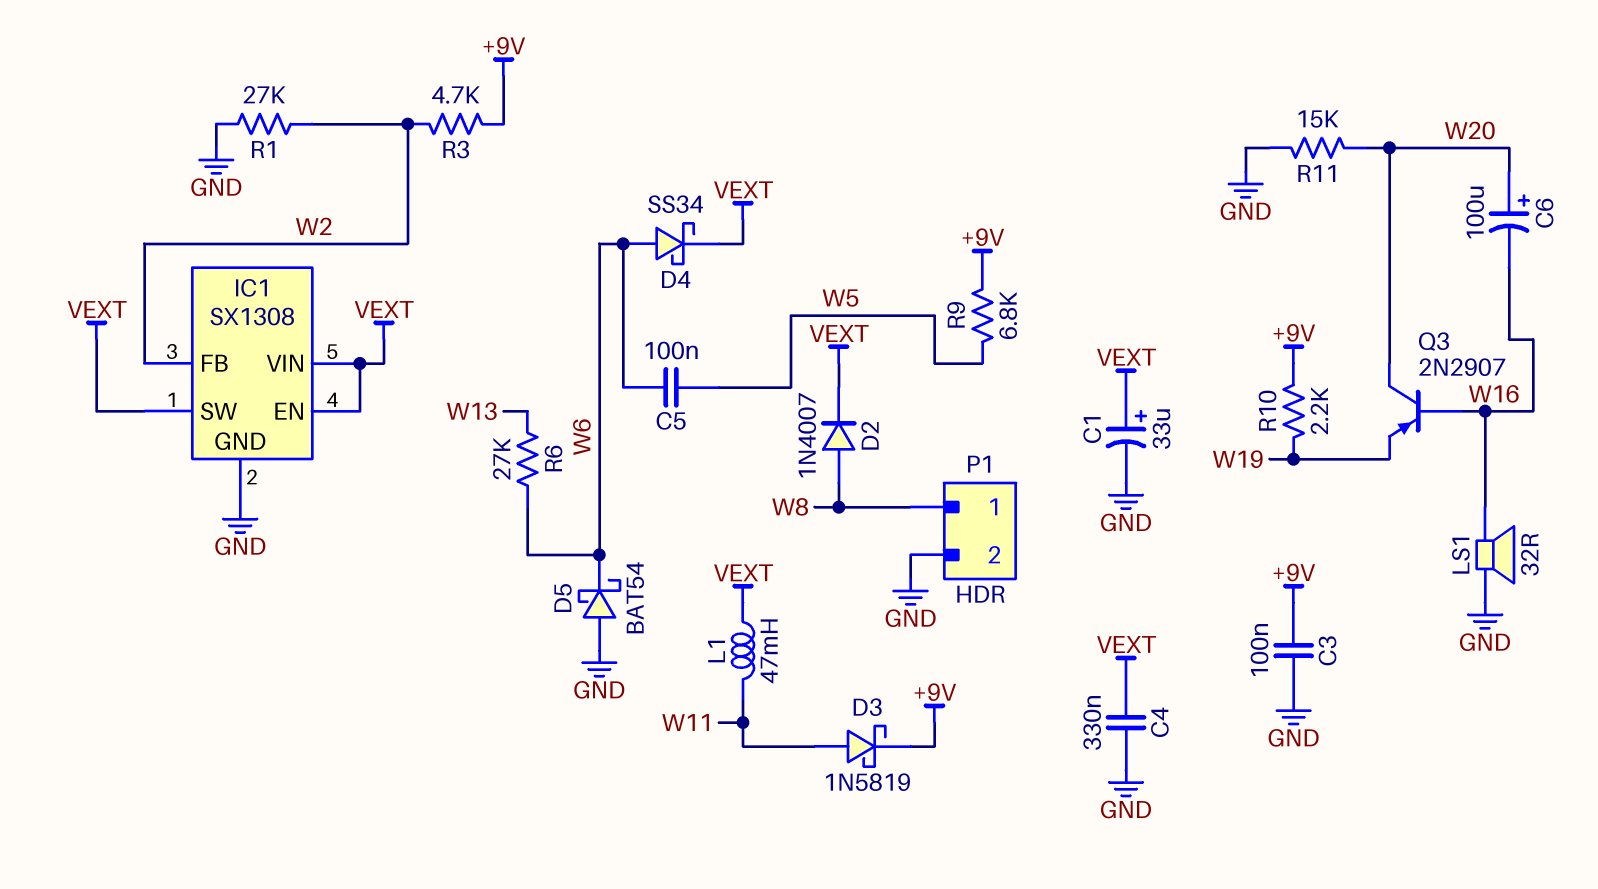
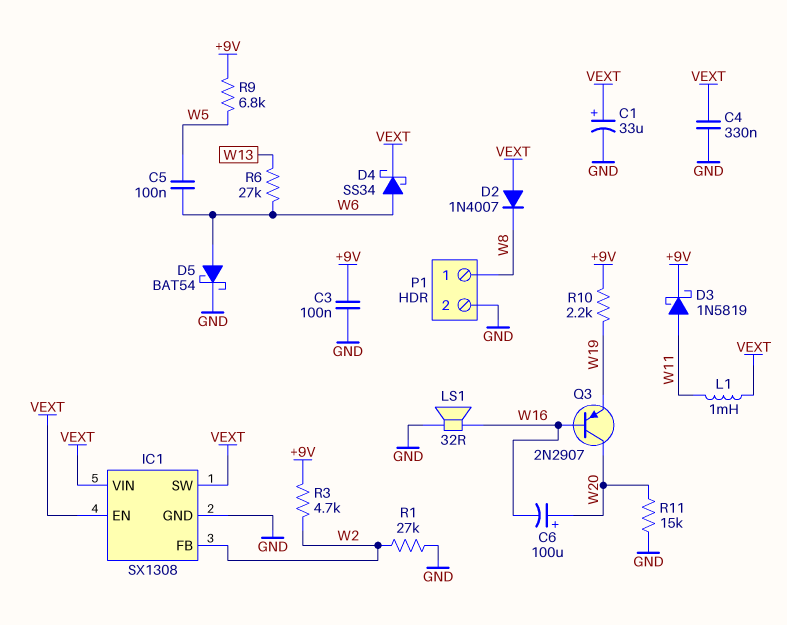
D2: diode 1N4007 (A W8, K VEXT) -> diode 1N4007 (A VEXT, K W8)
D5: schottky BAT54 (A GND, K W6) -> schottky BAT54 (A W6, K GND)
L1: 47mH (VEXT, W11) -> 1mH (VEXT, W11)

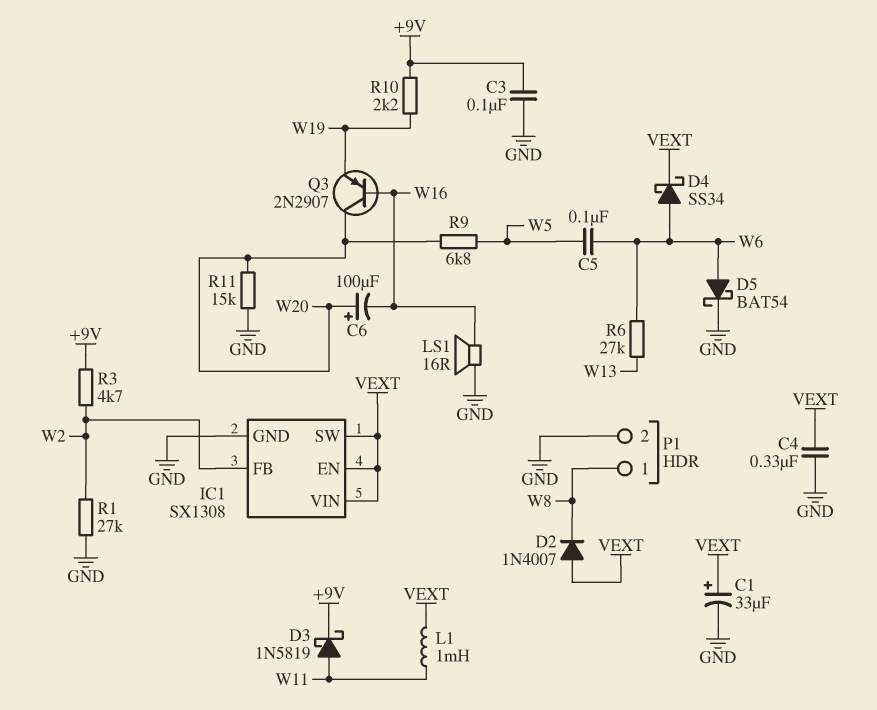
LS1: speaker 32R (GND, W16) -> speaker 16R (GND, W16)
R9: 6.8k (+9V, W5) -> 6.8k (W5, W20)

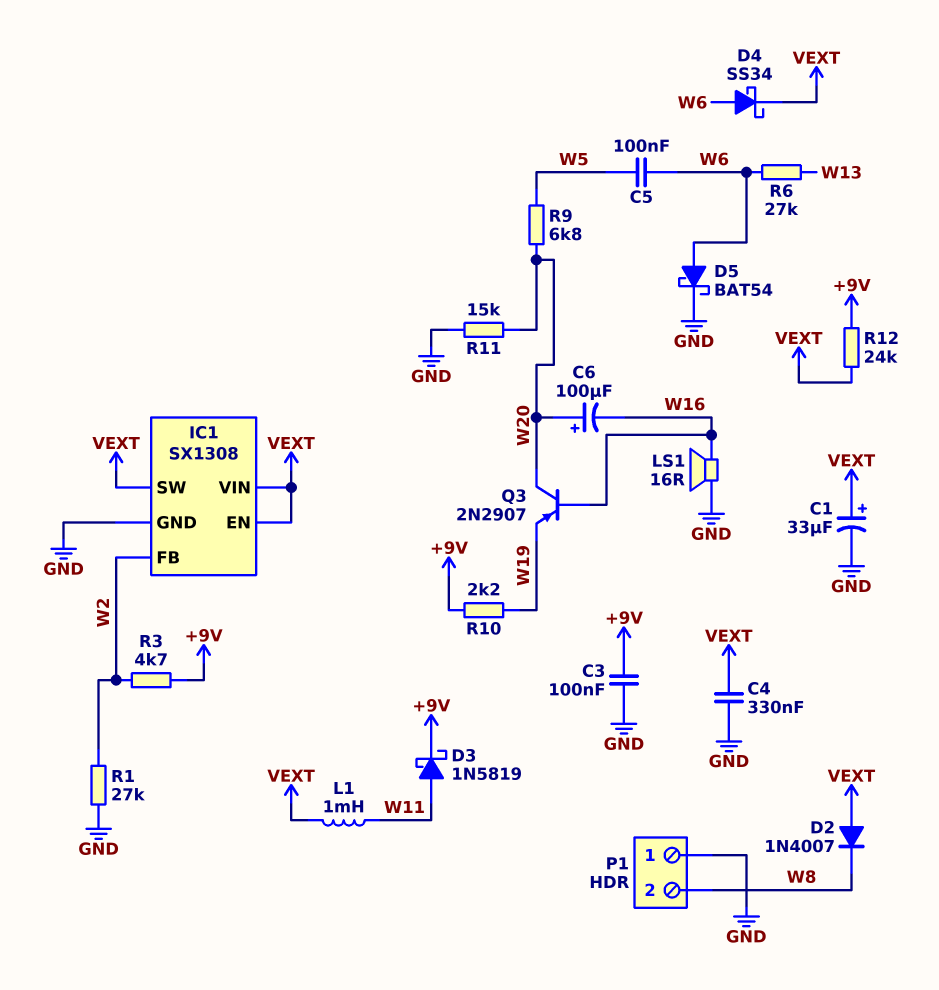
P1 pin 1: W8 -> GND
P1 pin 2: GND -> W8
R12: none -> 24k (+9V, VEXT)

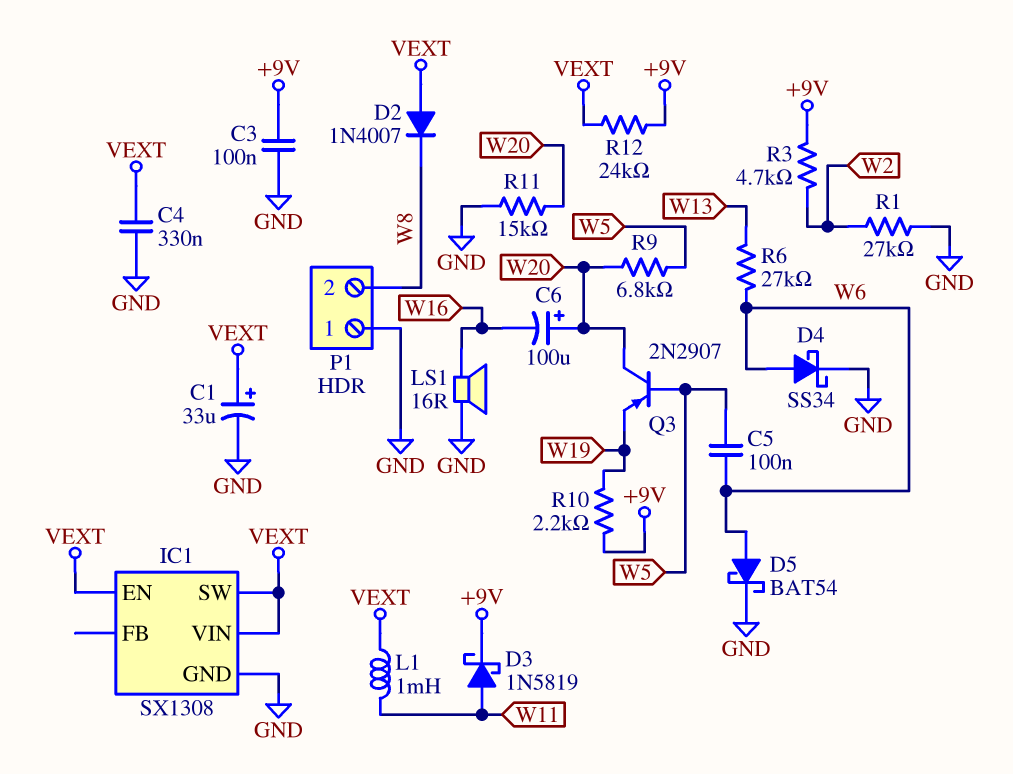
D4: schottky SS34 (A W6, K VEXT) -> schottky SS34 (A W6, K GND)
IC1 pin FB: W2 -> none
Q3: PNP 2N2907 (B W16, C W20, E W19) -> PNP 2N2907 (B W5, C W20, E W19)

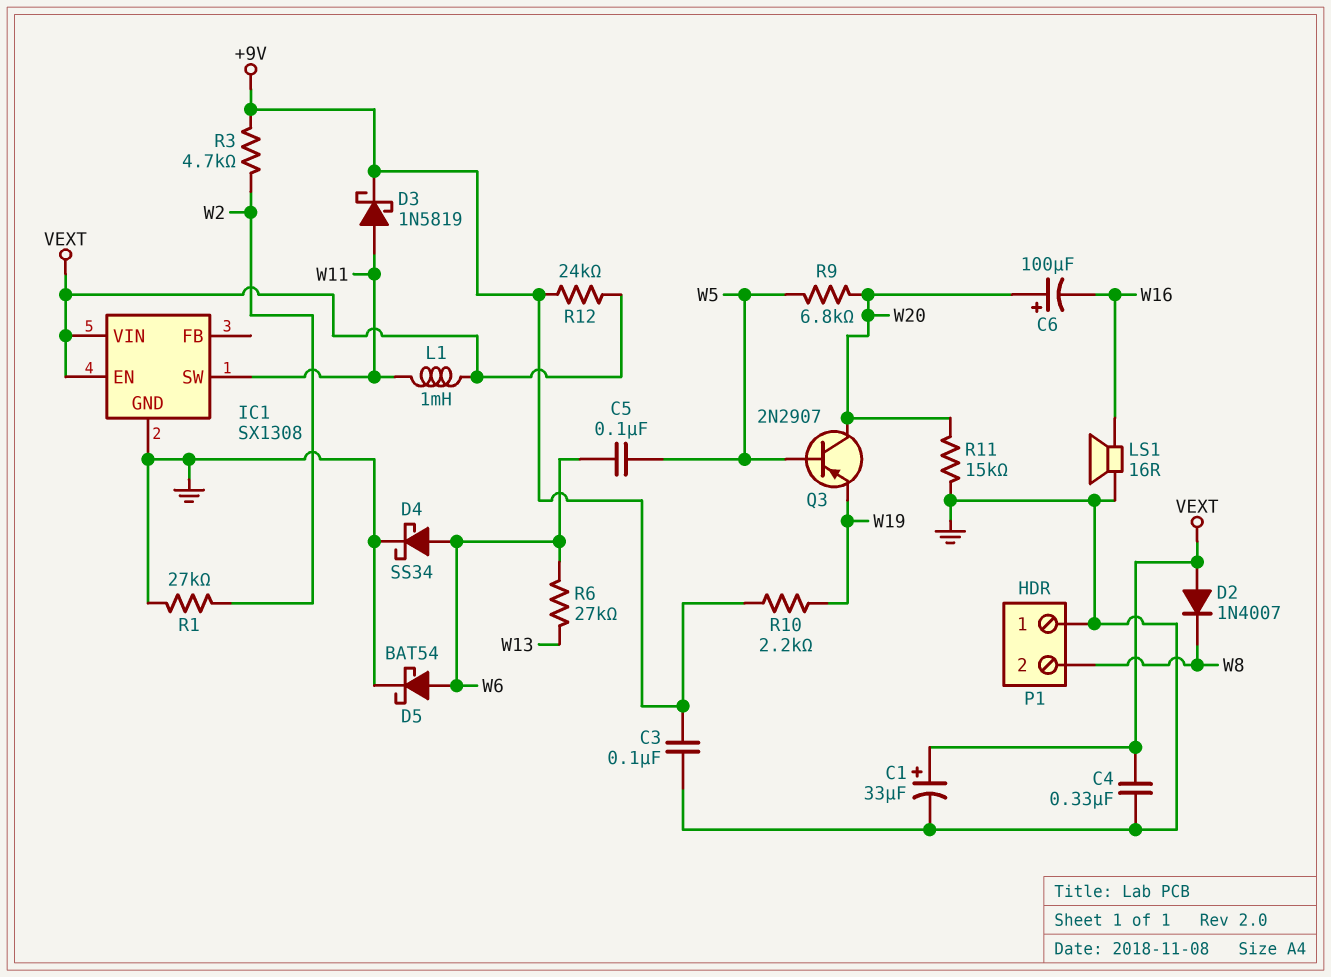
IC1 pin SW: VEXT -> W11

